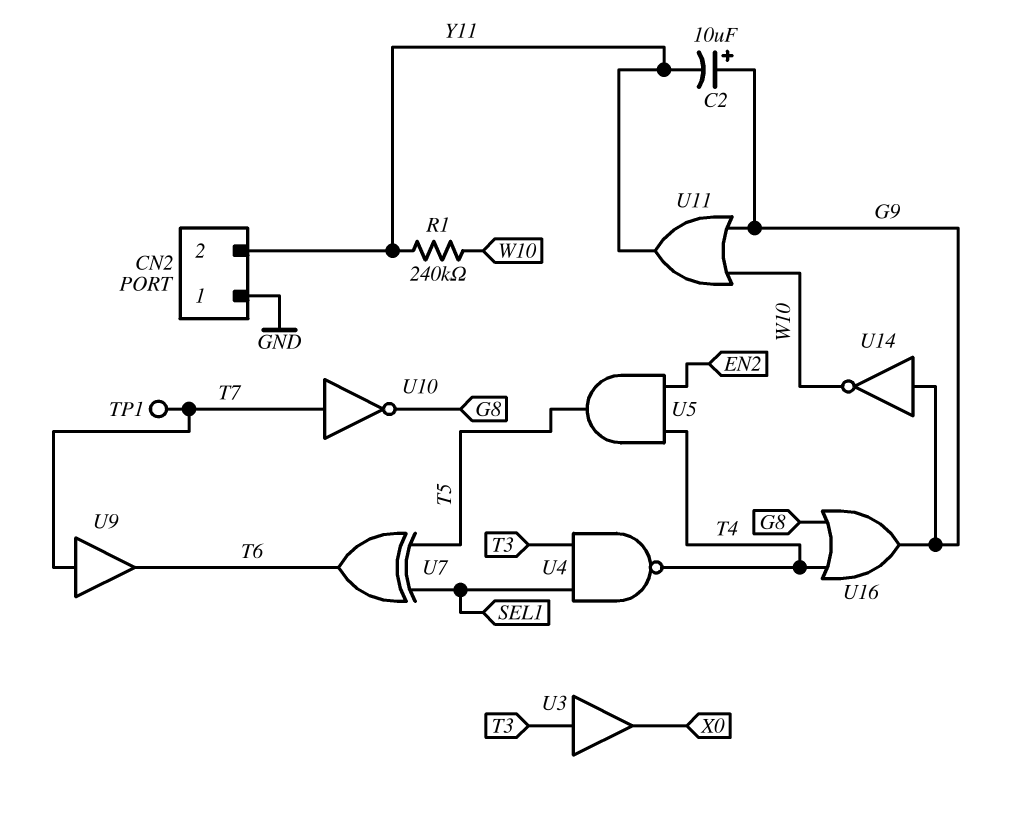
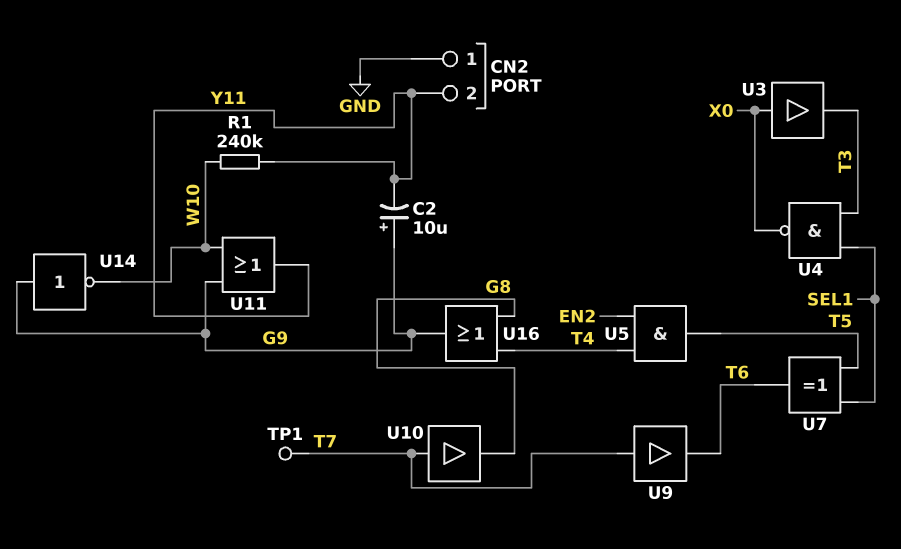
U3: buffer (in T3, out X0) -> buffer (in X0, out T3)
U4: NAND (in SEL1, in T3, out T4) -> NAND (in SEL1, in T3, out X0)
U10: NOT (in T7, out G8) -> buffer (in T7, out G8)

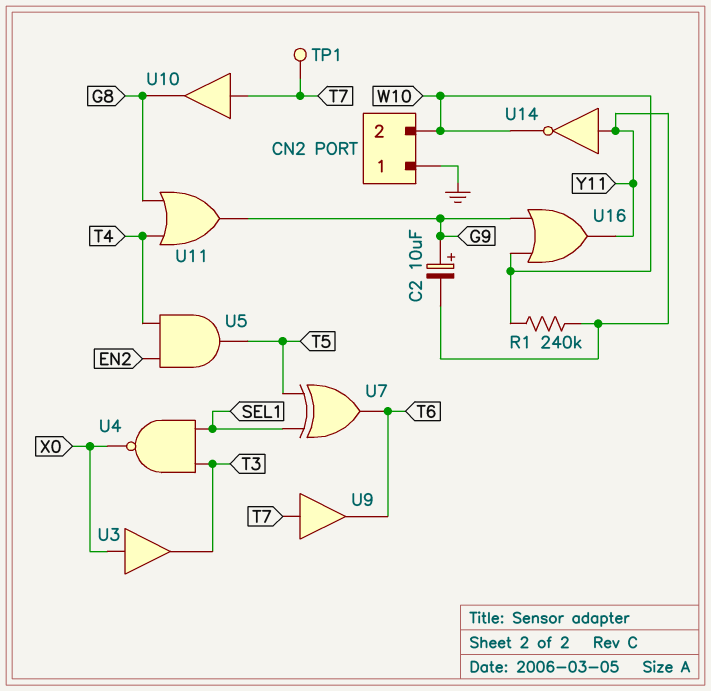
CN2 pin 2: Y11 -> W10
U11: OR (in G9, in W10, out Y11) -> OR (in G8, in T4, out G9)
U14: NOT (in G9, out W10) -> NOT (in Y11, out W10)
U16: OR (in G8, in T4, out G9) -> OR (in G9, in W10, out Y11)

